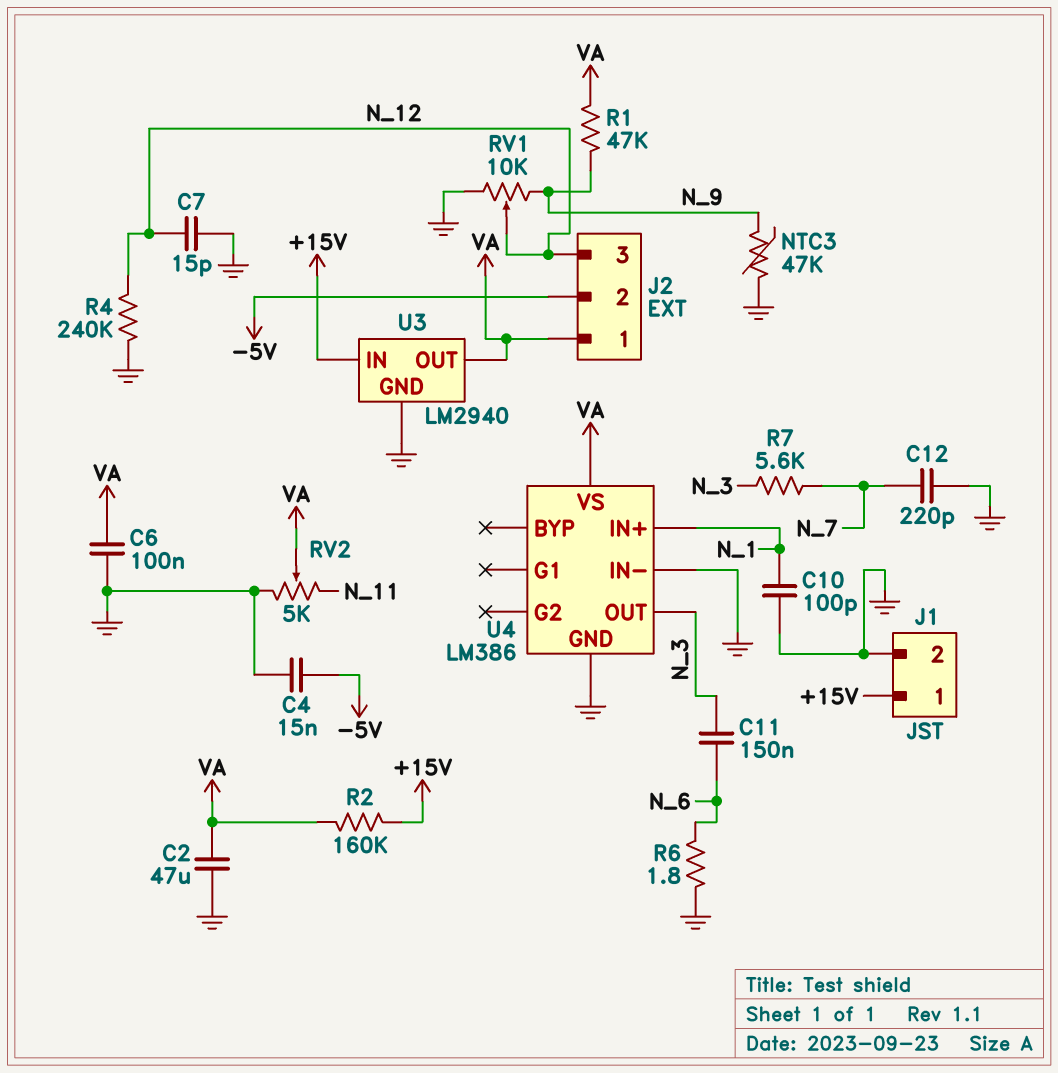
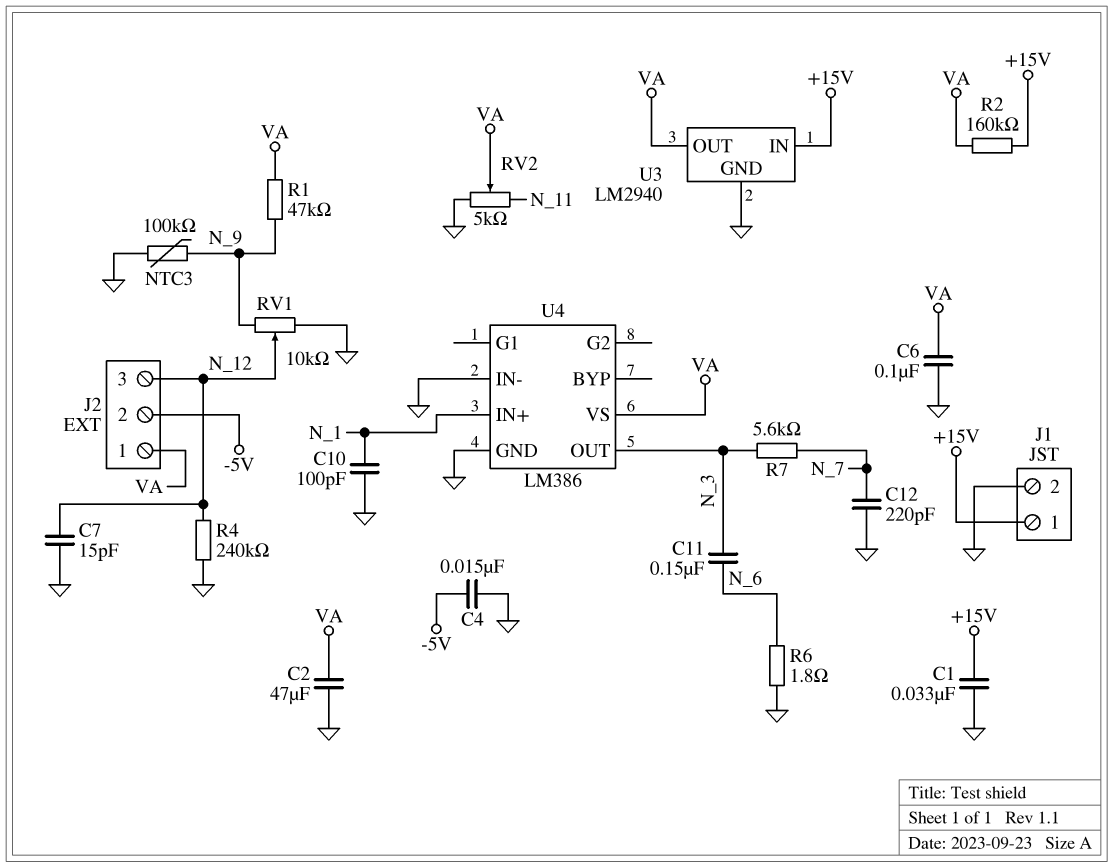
C1: none -> 33nF (+15V, GND)
NTC3: 47k (GND, N_9) -> 100k (GND, N_9)

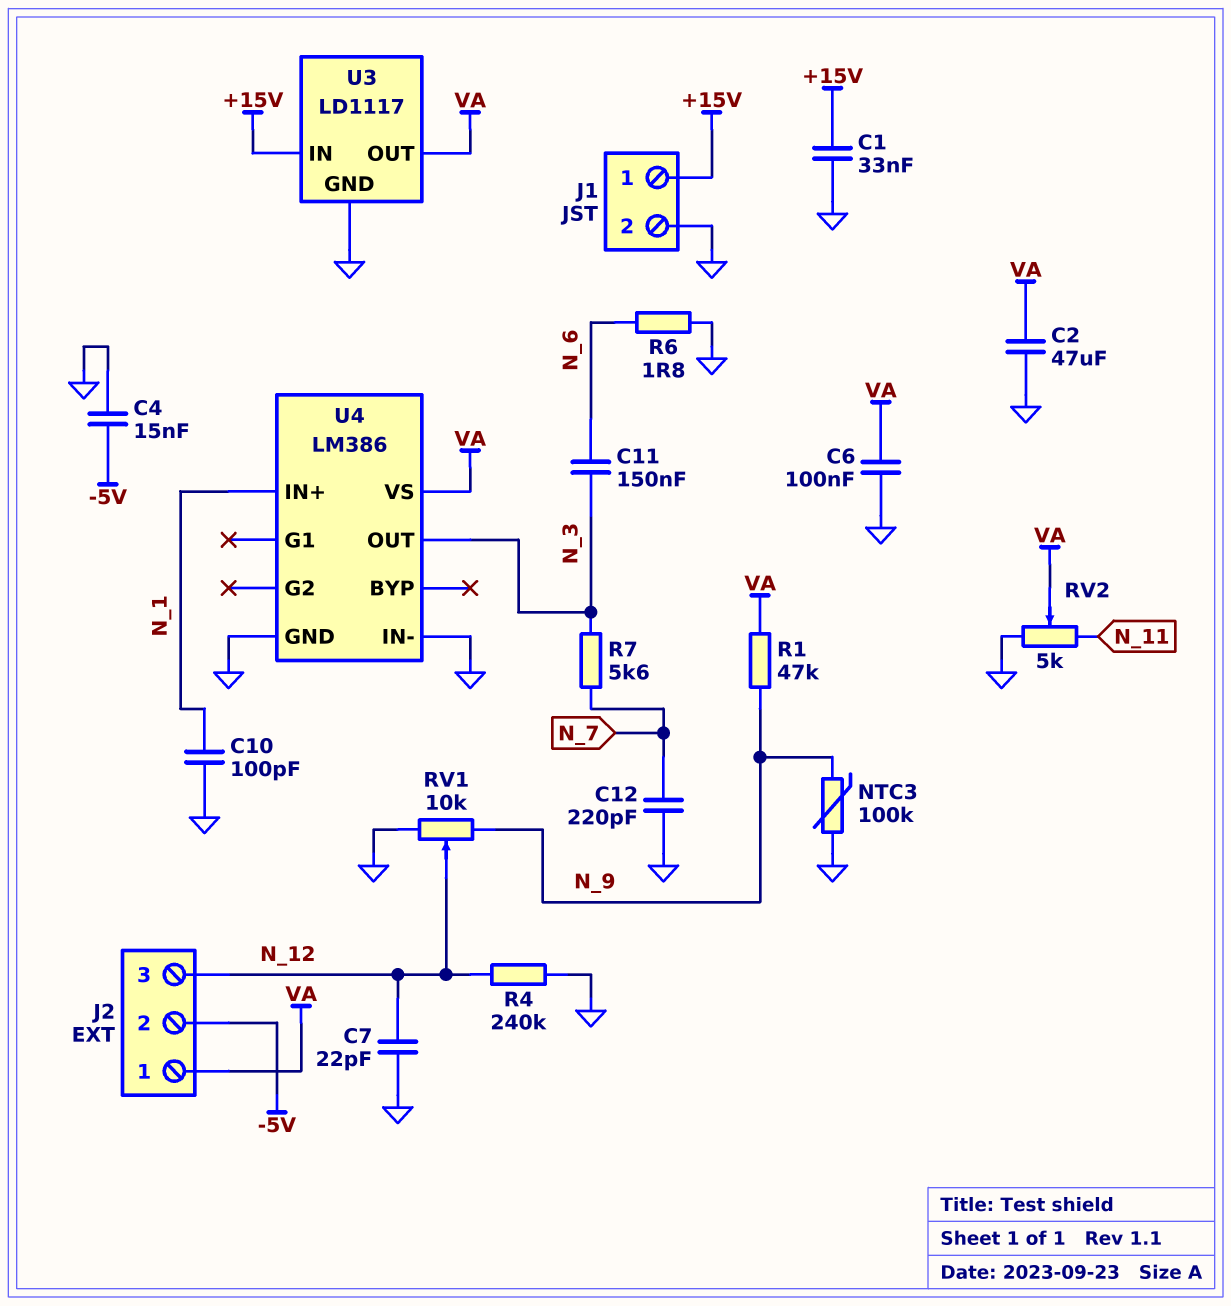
C7: 15pF (GND, N_12) -> 22pF (GND, N_12)
R2: 160k (+15V, VA) -> none
U3: LM2940 -> LD1117

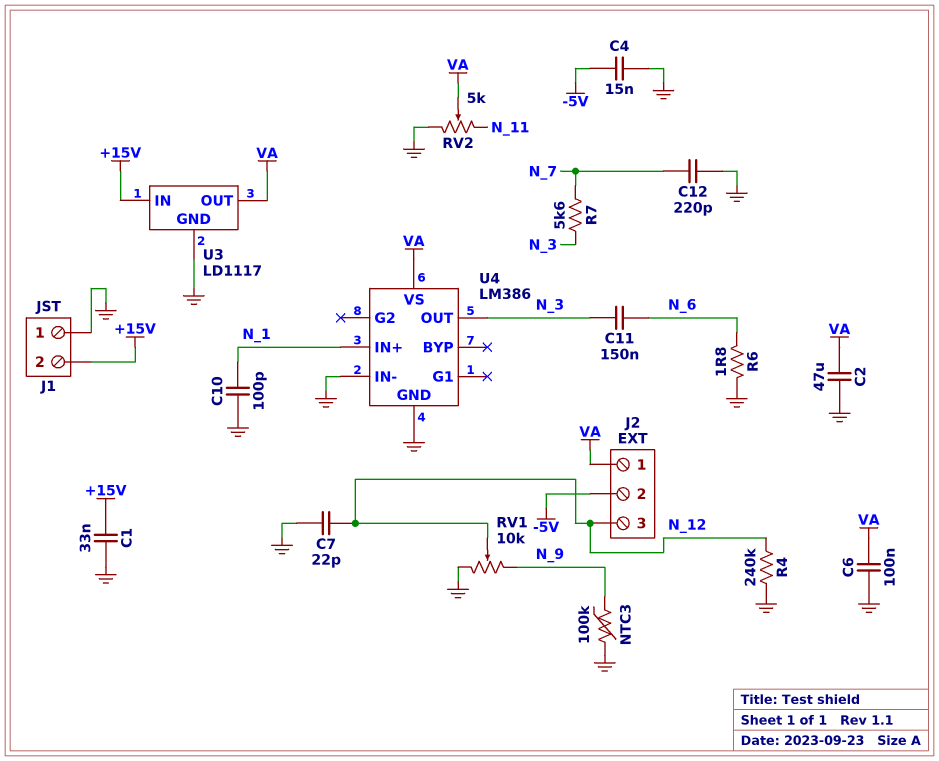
J1 pin 1: +15V -> GND
J1 pin 2: GND -> +15V
R1: 47k (N_9, VA) -> none

